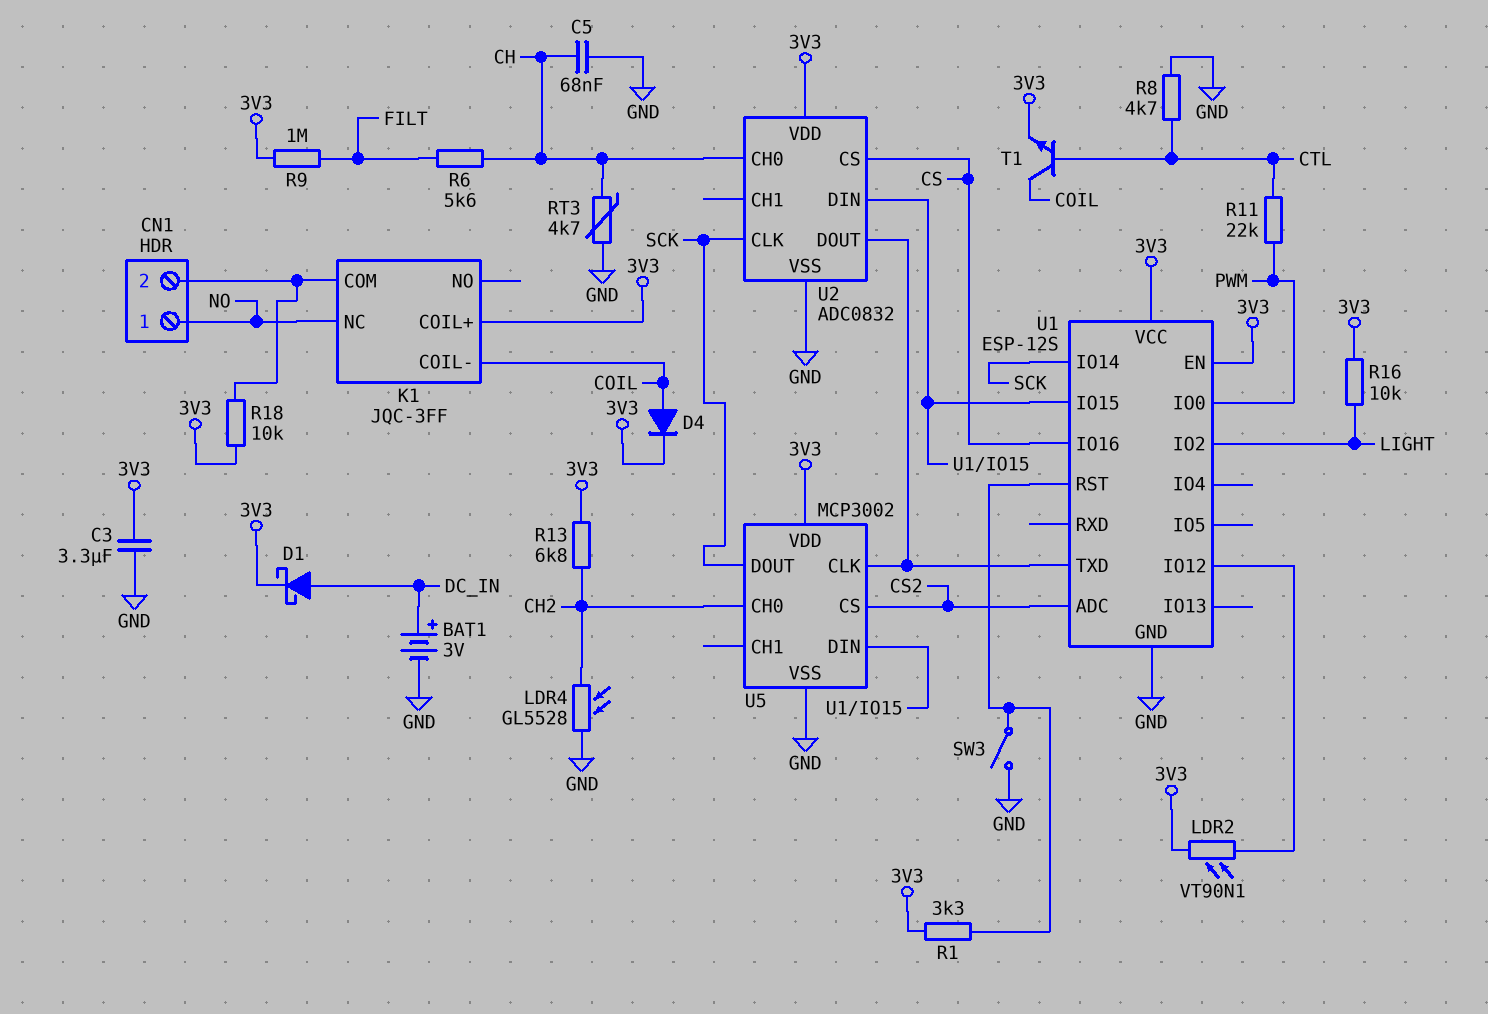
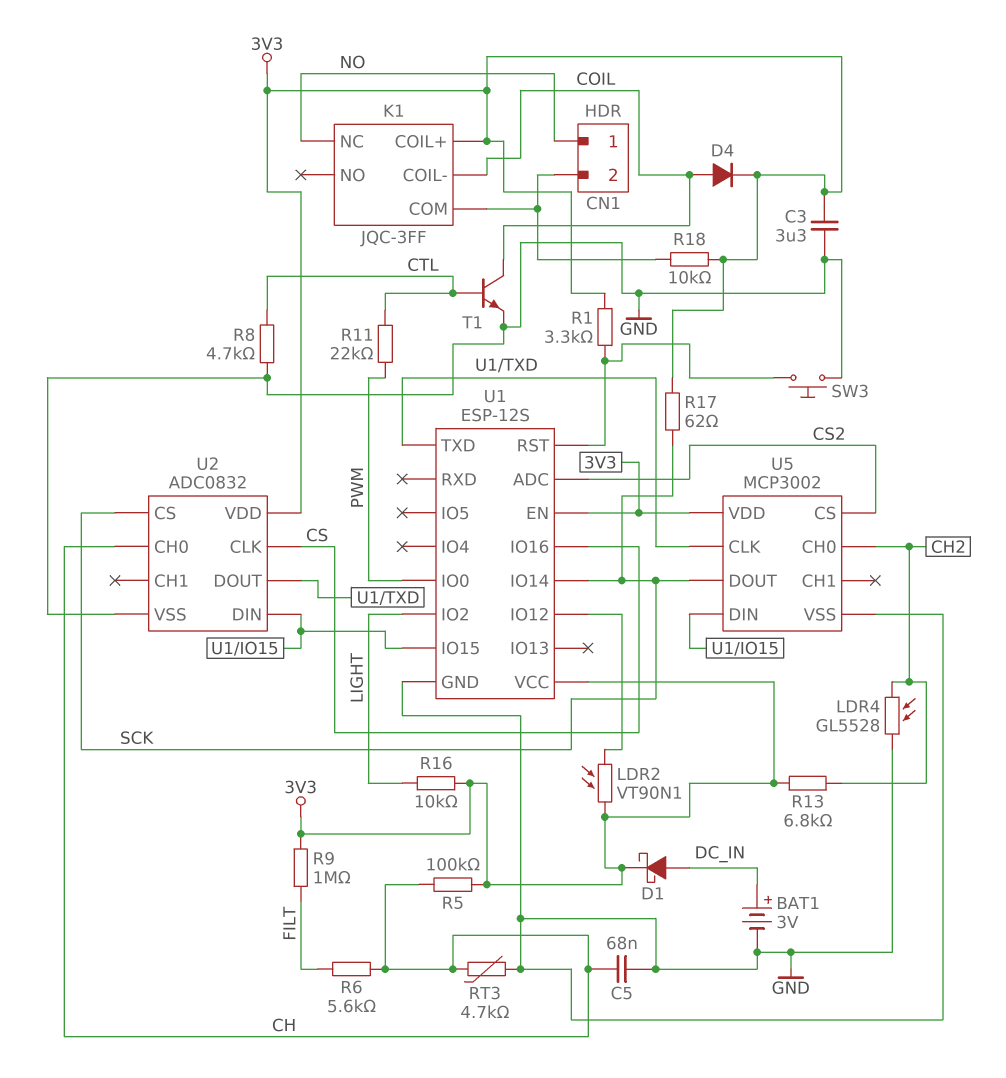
R5: none -> 100k (3V3, CH)
R17: none -> 62 (3V3, SCK)
SW3: switch (GND, U1/RST) -> button (GND, U1/RST)
T1: NPN (B CTL, C COIL, E 3V3) -> NPN (B CTL, C COIL, E GND)
U2 pin CLK: SCK -> CS
U2 pin CS: CS -> SCK

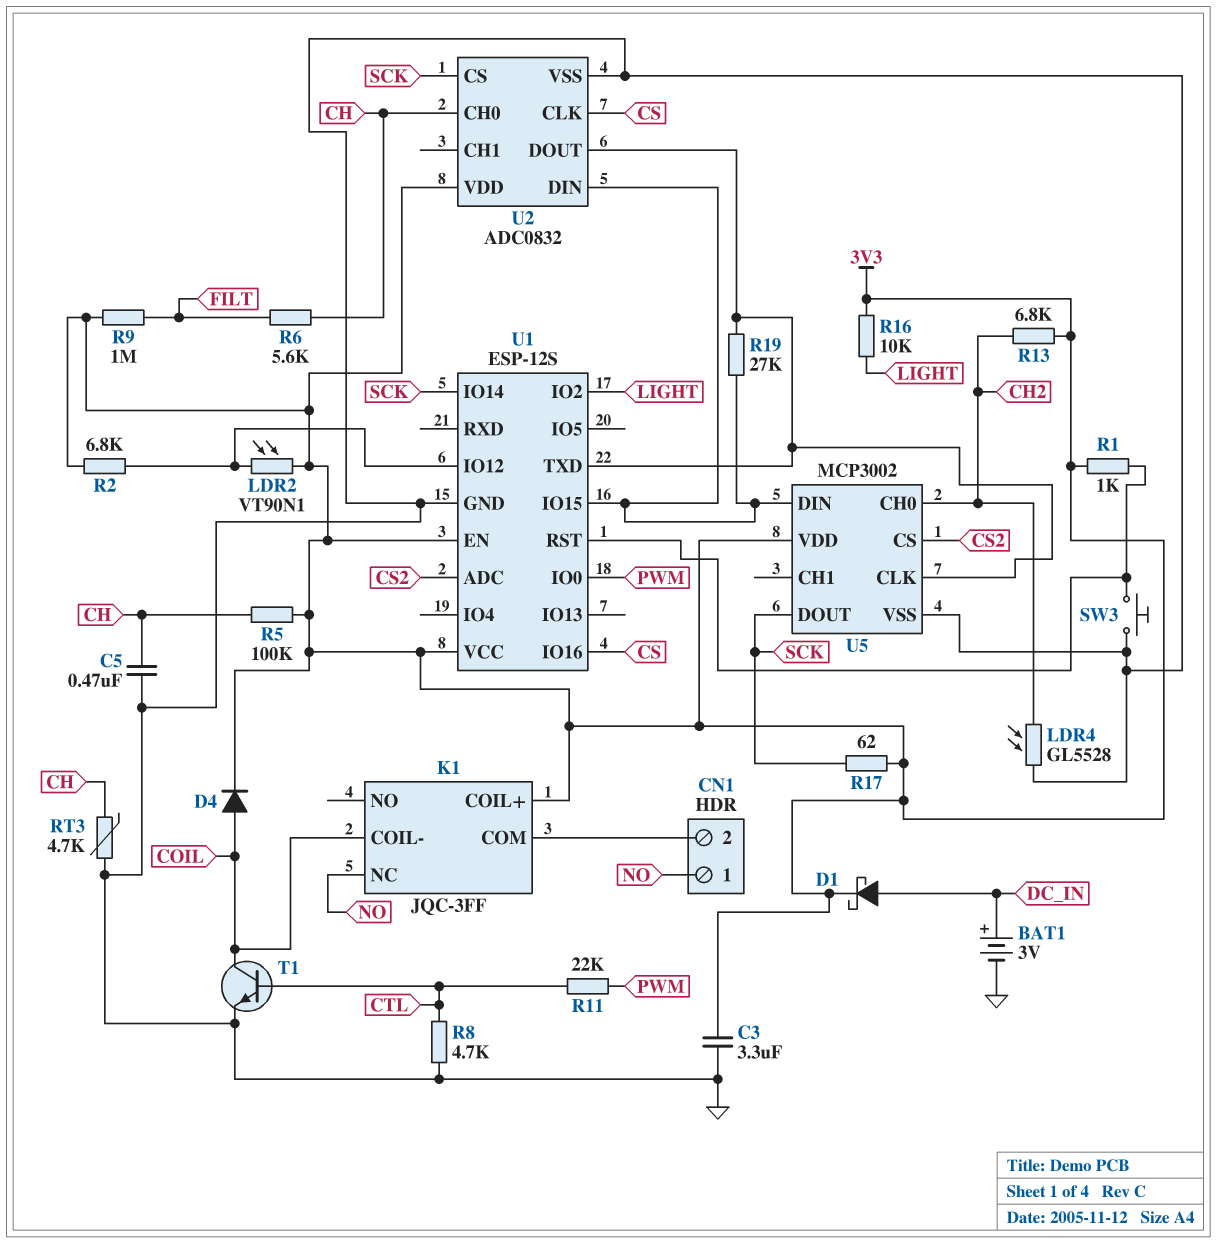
C5: 68nF (CH, GND) -> 470nF (CH, GND)
R1: 3.3k (3V3, U1/RST) -> 1k (3V3, U1/RST)
R2: none -> 6.8k (3V3, U1/IO12)
R18: 10k (3V3, CN1/2) -> none
R19: none -> 27k (U1/IO15, U1/TXD)

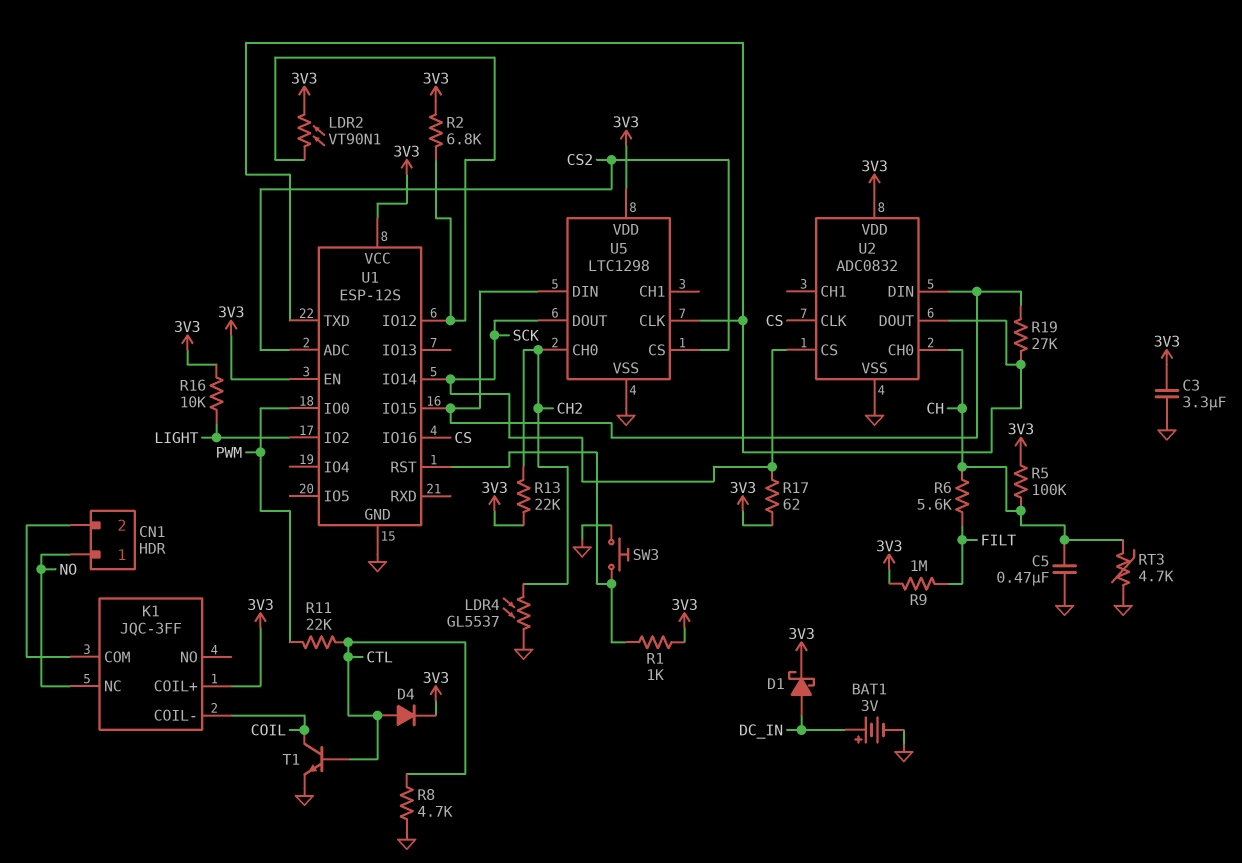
D4: diode (A COIL, K 3V3) -> diode (A CTL, K 3V3)
LDR4: GL5528 (CH2, GND) -> GL5537 (CH2, GND)
R13: 6.8k (3V3, CH2) -> 22k (3V3, CH2)
U5: MCP3002 -> LTC1298

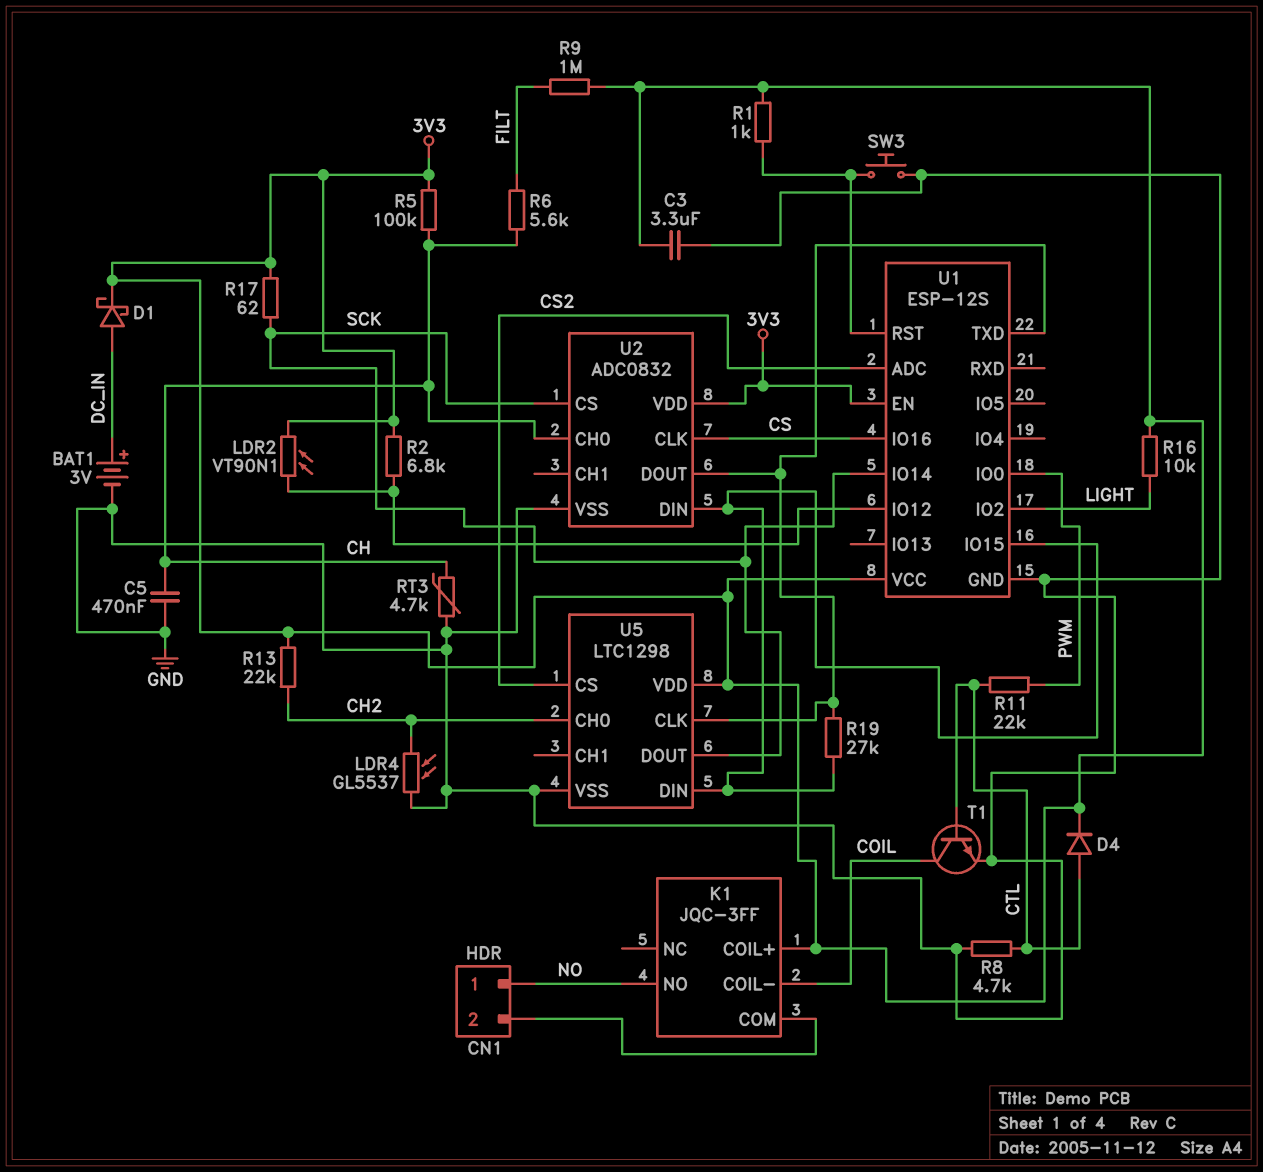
K1 pin NC: NO -> none
K1 pin NO: none -> NO

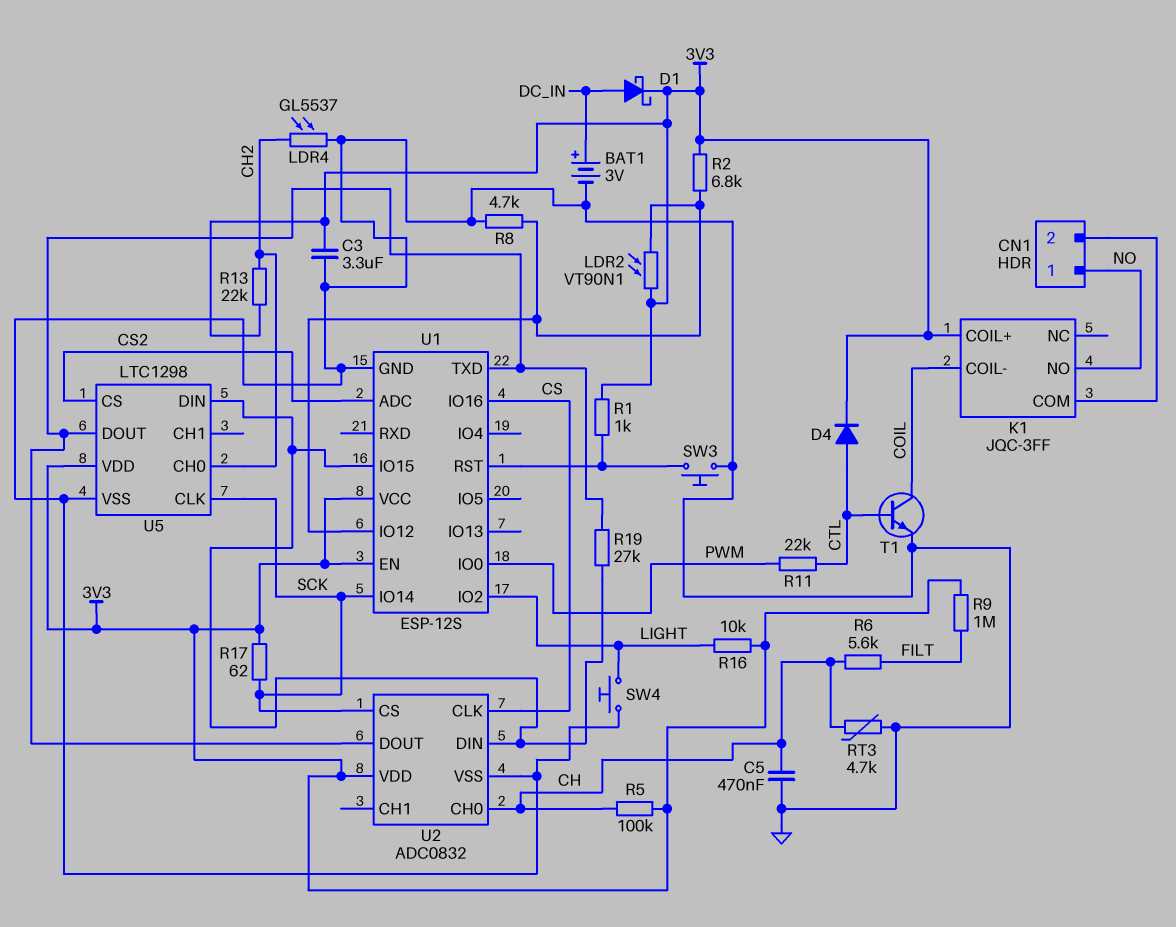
R8: 4.7k (CTL, GND) -> 4.7k (GND, U1/IO12)
SW4: none -> button (GND, LIGHT)
U5 pin CLK: U1/TXD -> SCK
U5 pin DOUT: SCK -> U1/TXD

